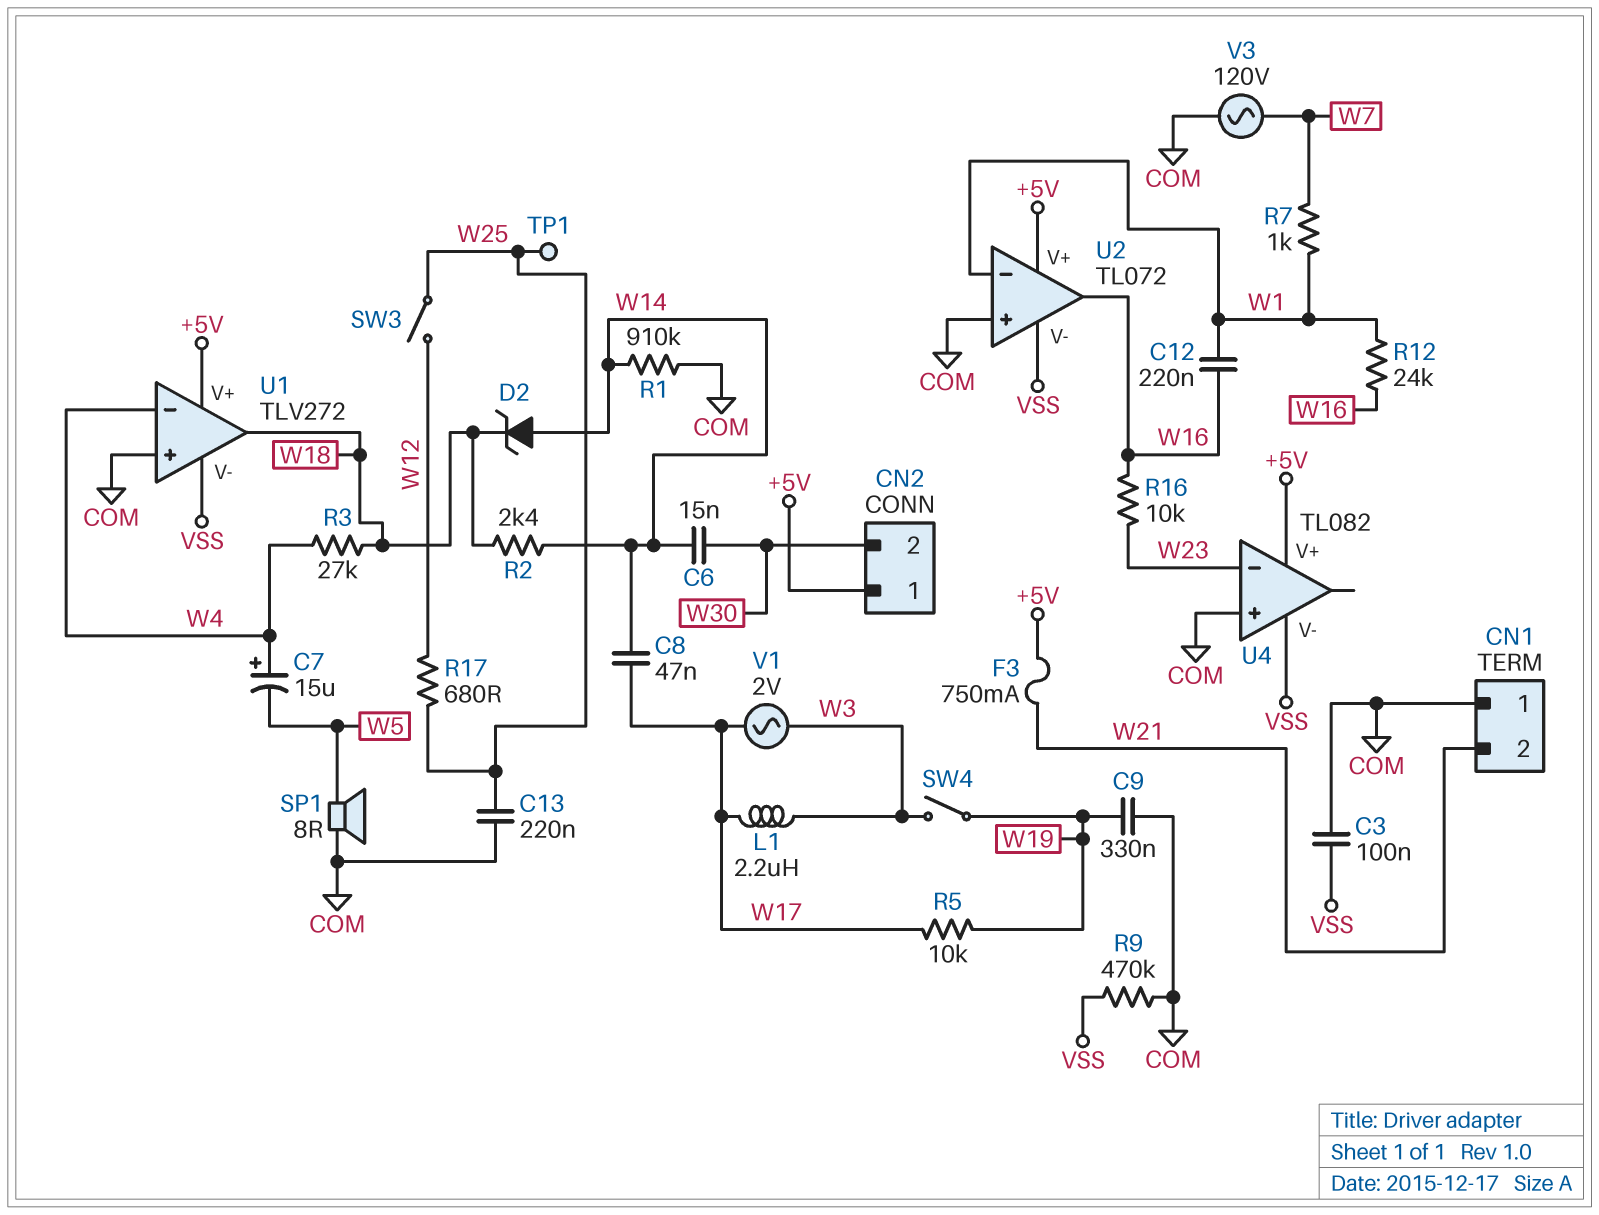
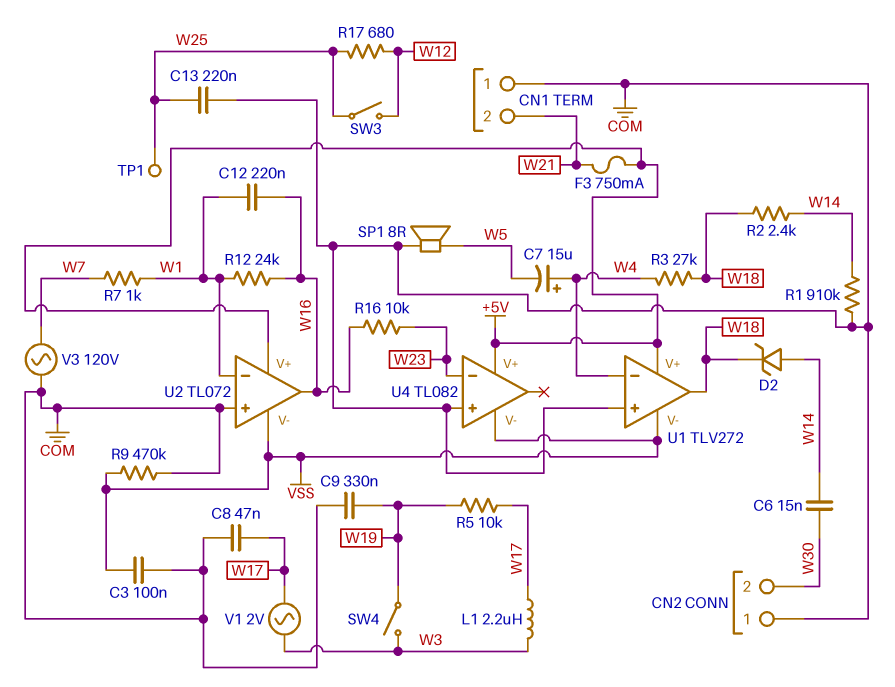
C8: 47nF (W14, W17) -> 47nF (COM, W17)
CN2 pin 1: +5V -> COM

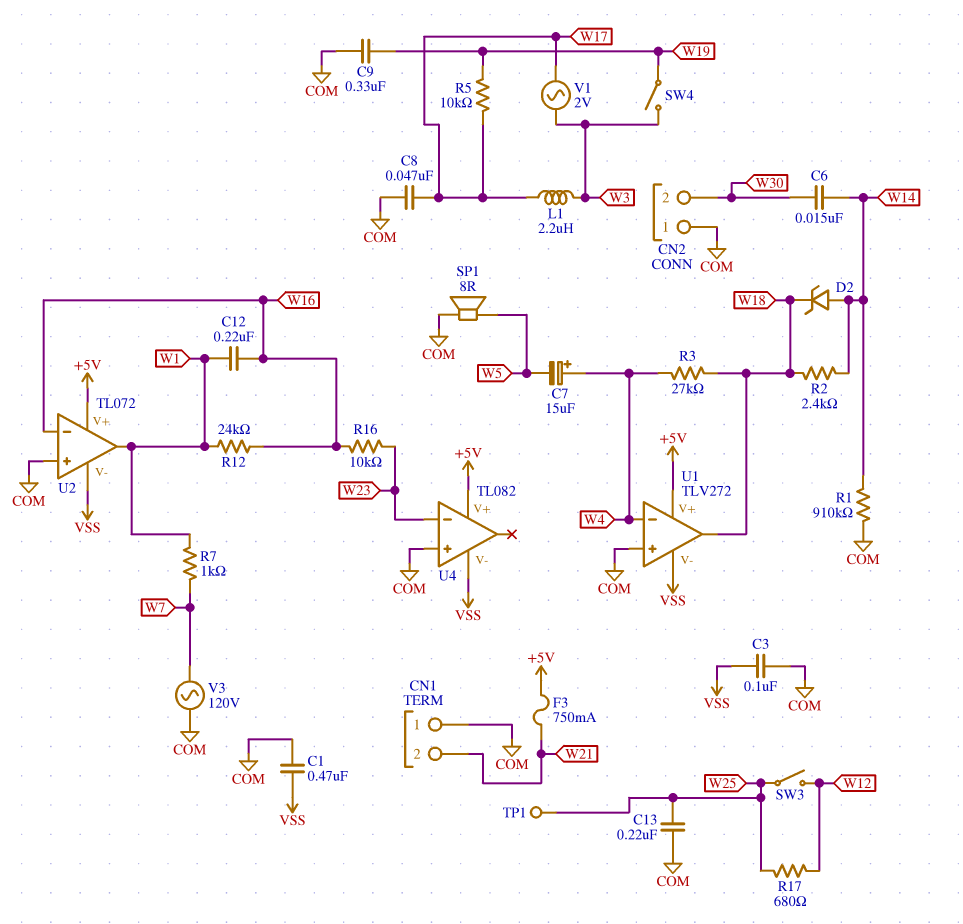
C1: none -> 470nF (COM, VSS)
R9: 470k (COM, VSS) -> none
U2 pin in-: W1 -> W16
U2 pin out: W16 -> W1

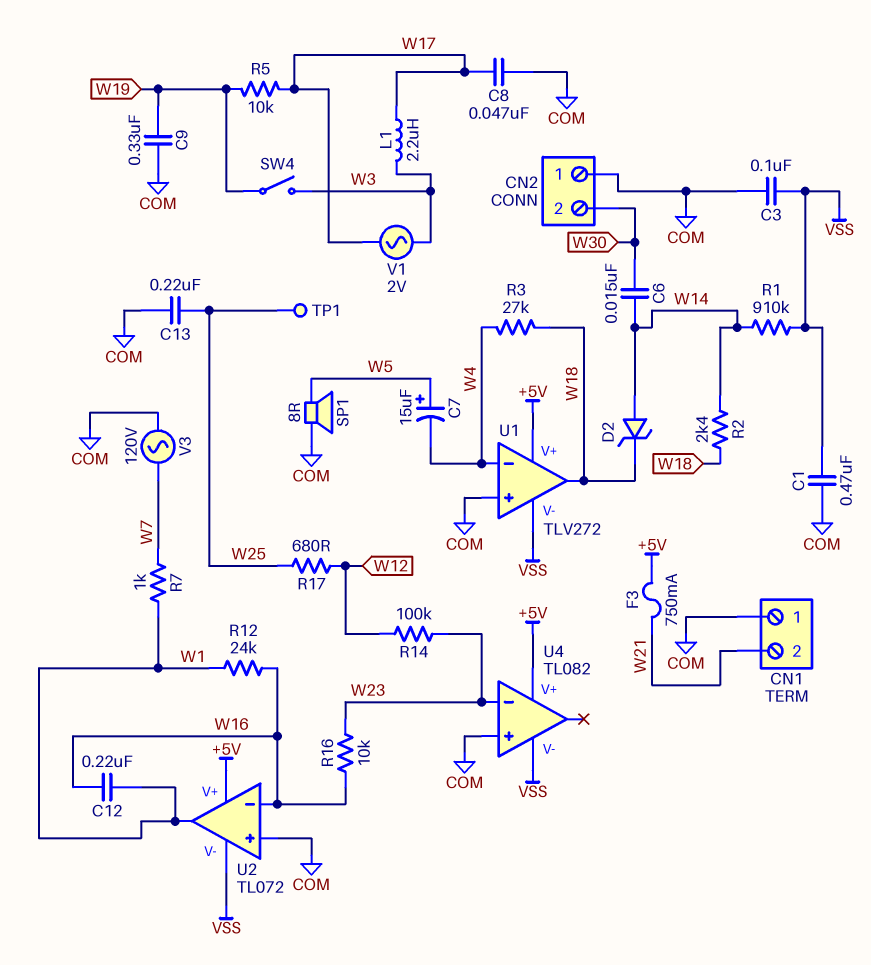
C7: 15uF (plus W4, minus W5) -> 15uF (plus W5, minus W4)
R1: 910k (COM, W14) -> 910k (VSS, W14)
R14: none -> 100k (W12, W23)
SW3: switch (W12, W25) -> none

